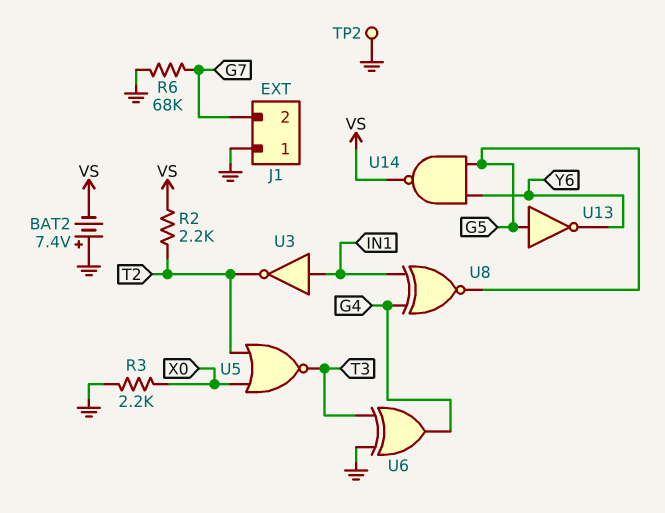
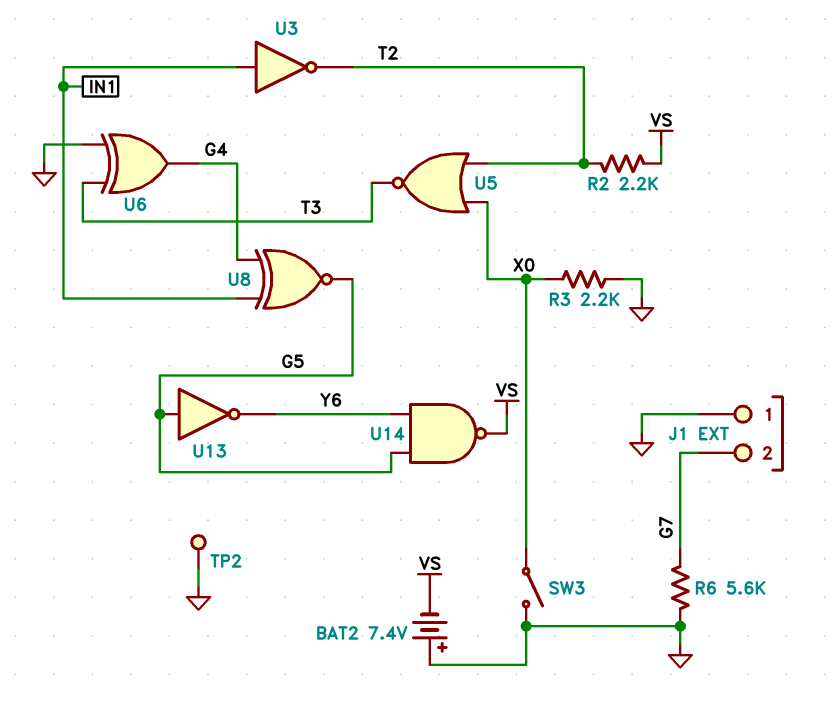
R6: 68k (G7, GND) -> 5.6k (G7, GND)
SW3: none -> switch (GND, X0)

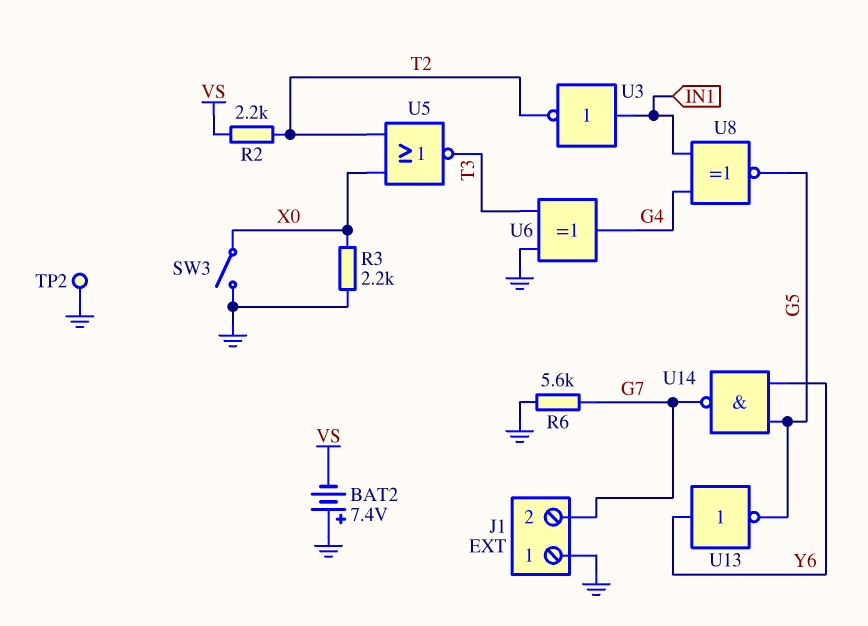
U13: NOT (in G5, out Y6) -> NOT (in Y6, out G5)
U14: NAND (in G5, in Y6, out VS) -> NAND (in G5, in Y6, out G7)

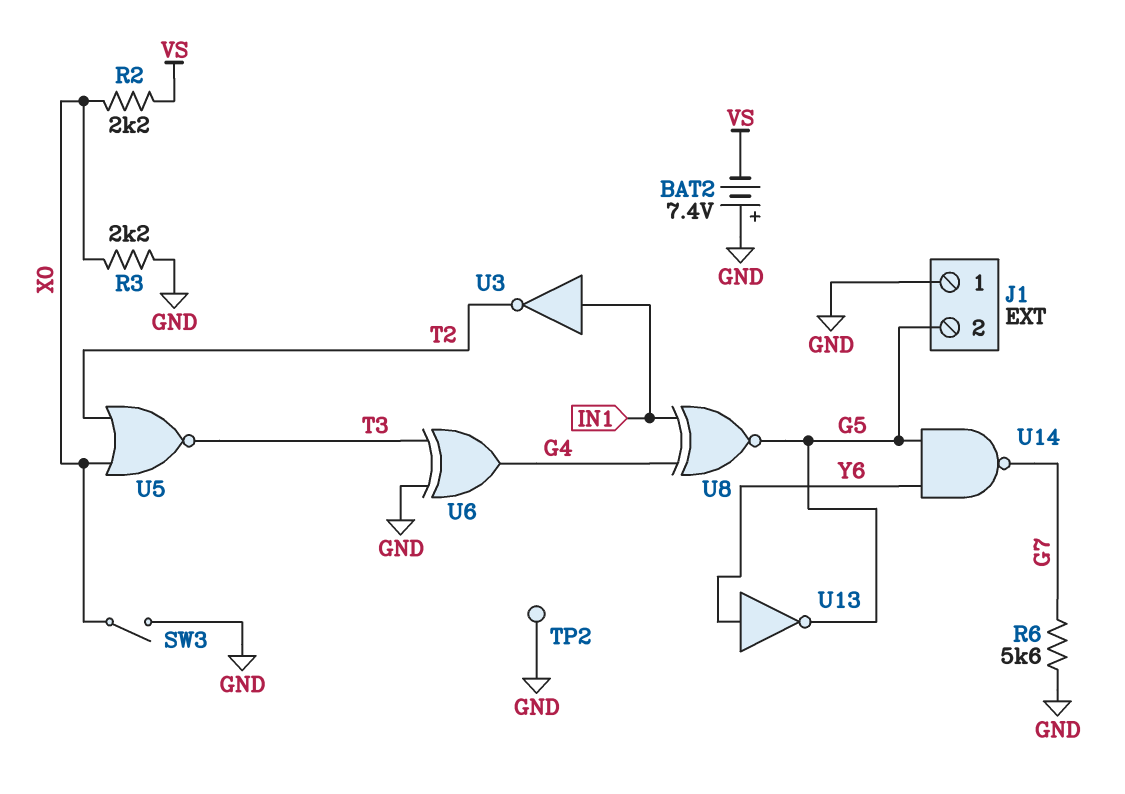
J1 pin 2: G7 -> G5
R2: 2.2k (T2, VS) -> 2.2k (VS, X0)

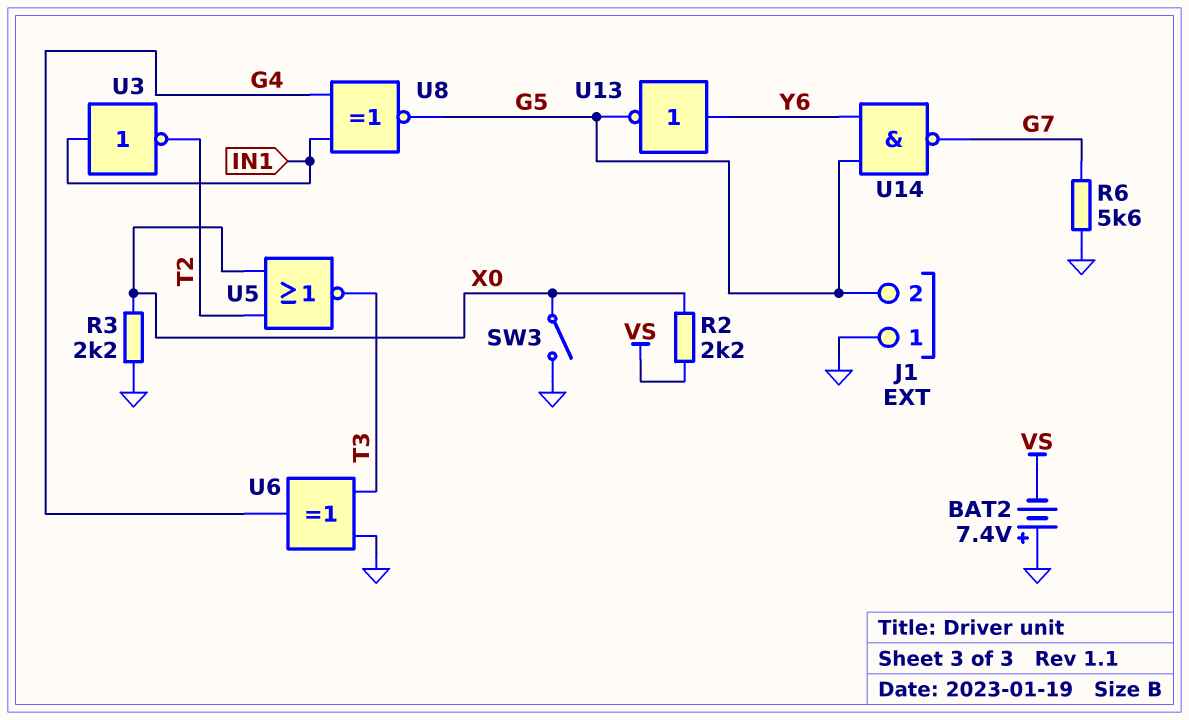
TP2: test point (GND) -> none

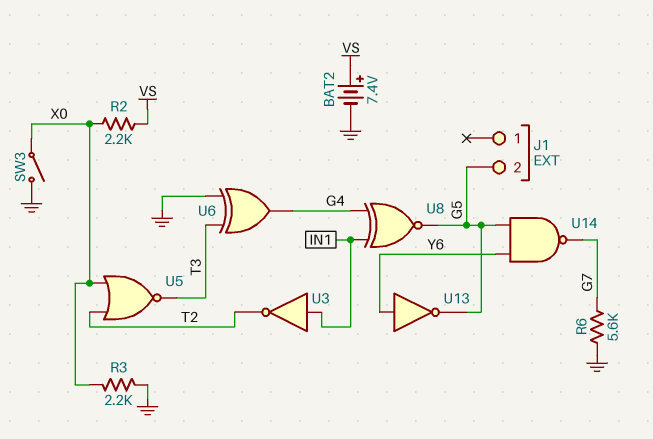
BAT2: 7.4V (plus GND, minus VS) -> 7.4V (plus VS, minus GND)
J1 pin 1: GND -> none

